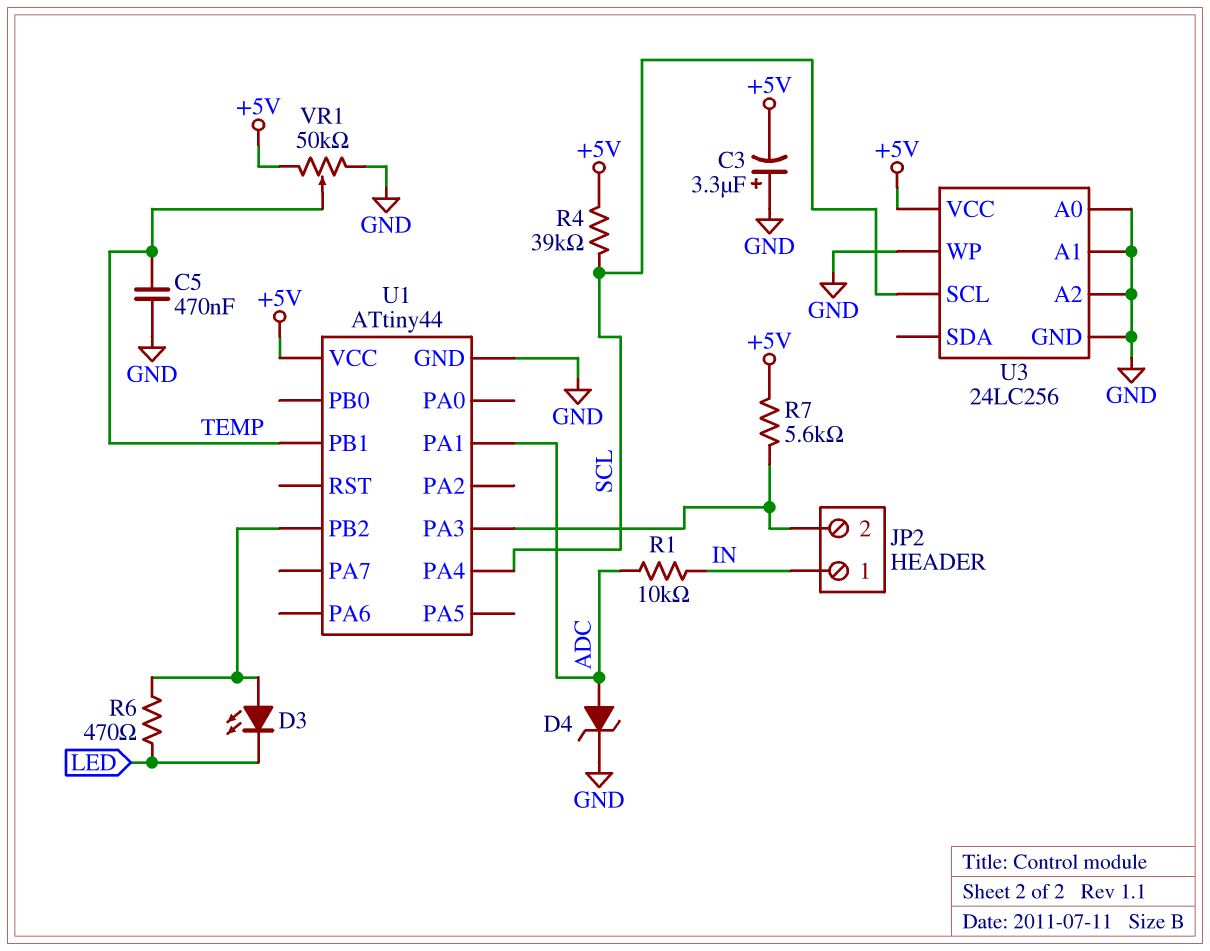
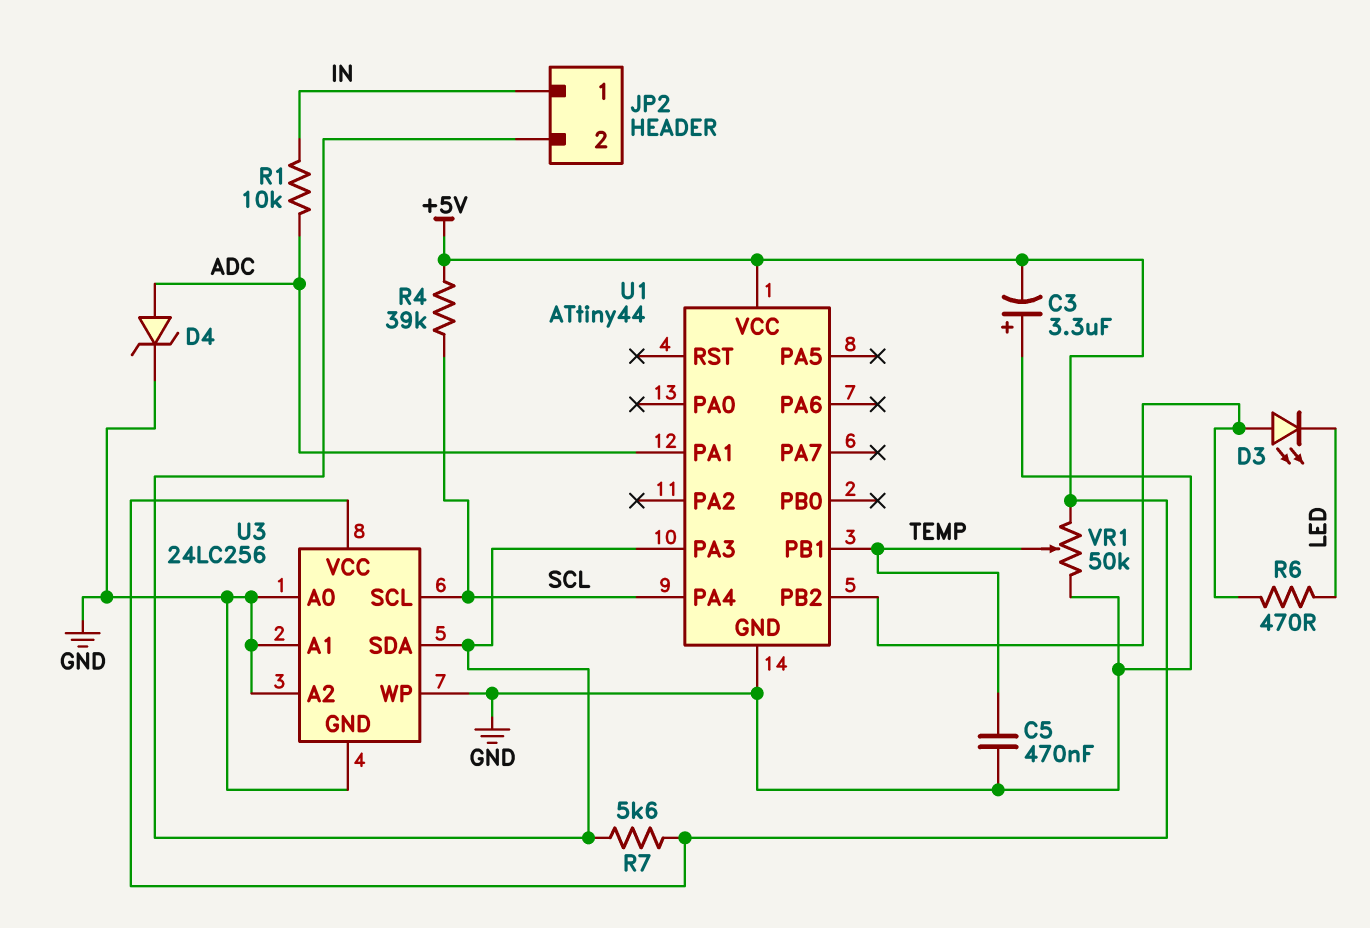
U3 pin SDA: none -> JP2/2

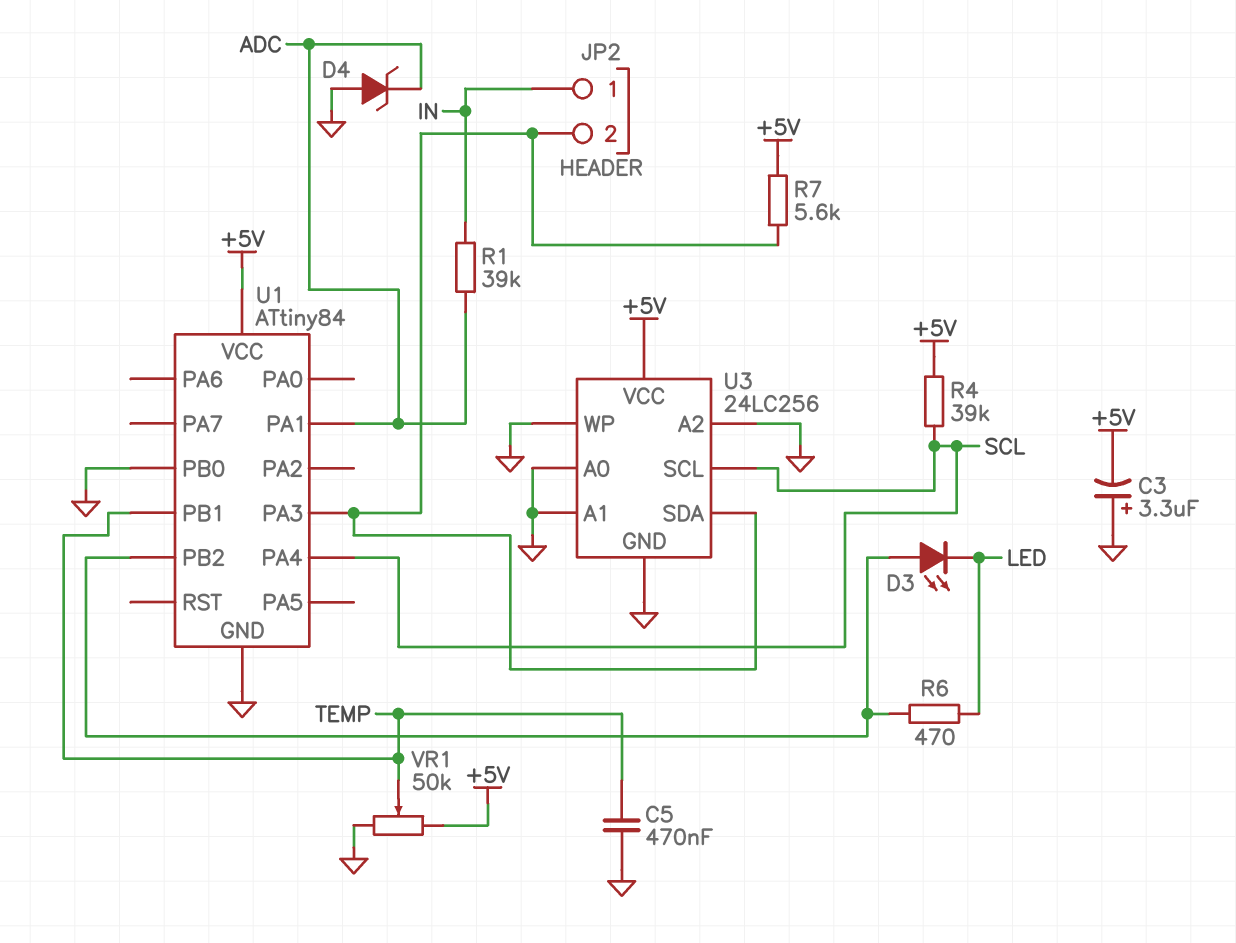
D4: zener (A ADC, K GND) -> zener (A GND, K ADC)
R1: 10k (ADC, IN) -> 39k (ADC, IN)
U1: ATtiny44 -> ATtiny84
U1 pin PB0: none -> GND

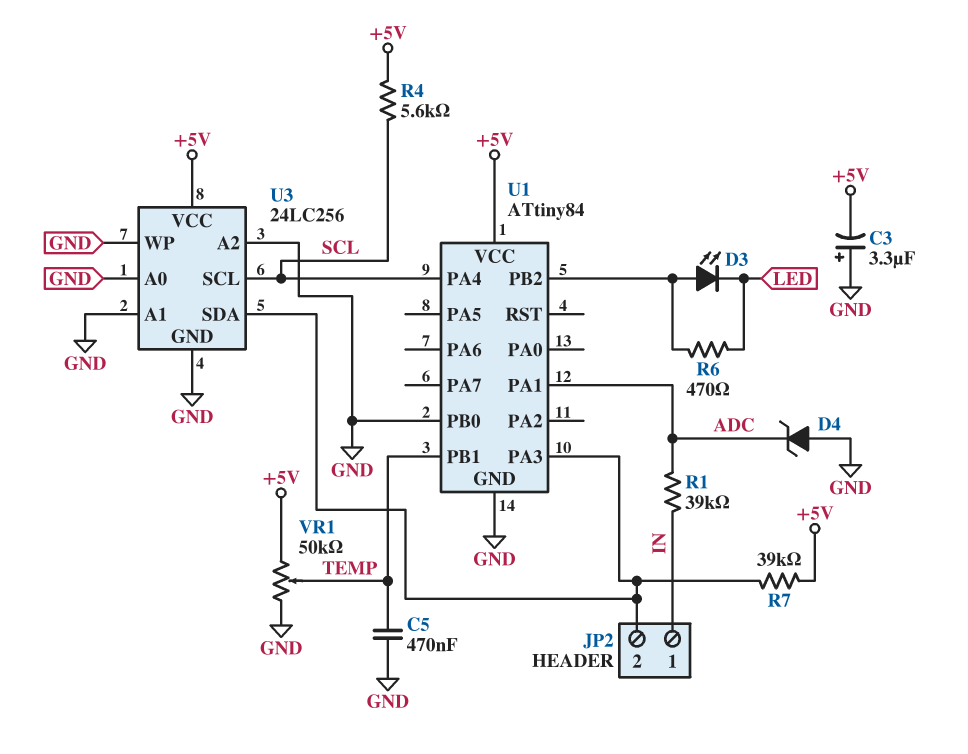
R4: 39k (+5V, SCL) -> 5.6k (+5V, SCL)
R7: 5.6k (+5V, JP2/2) -> 39k (+5V, JP2/2)

